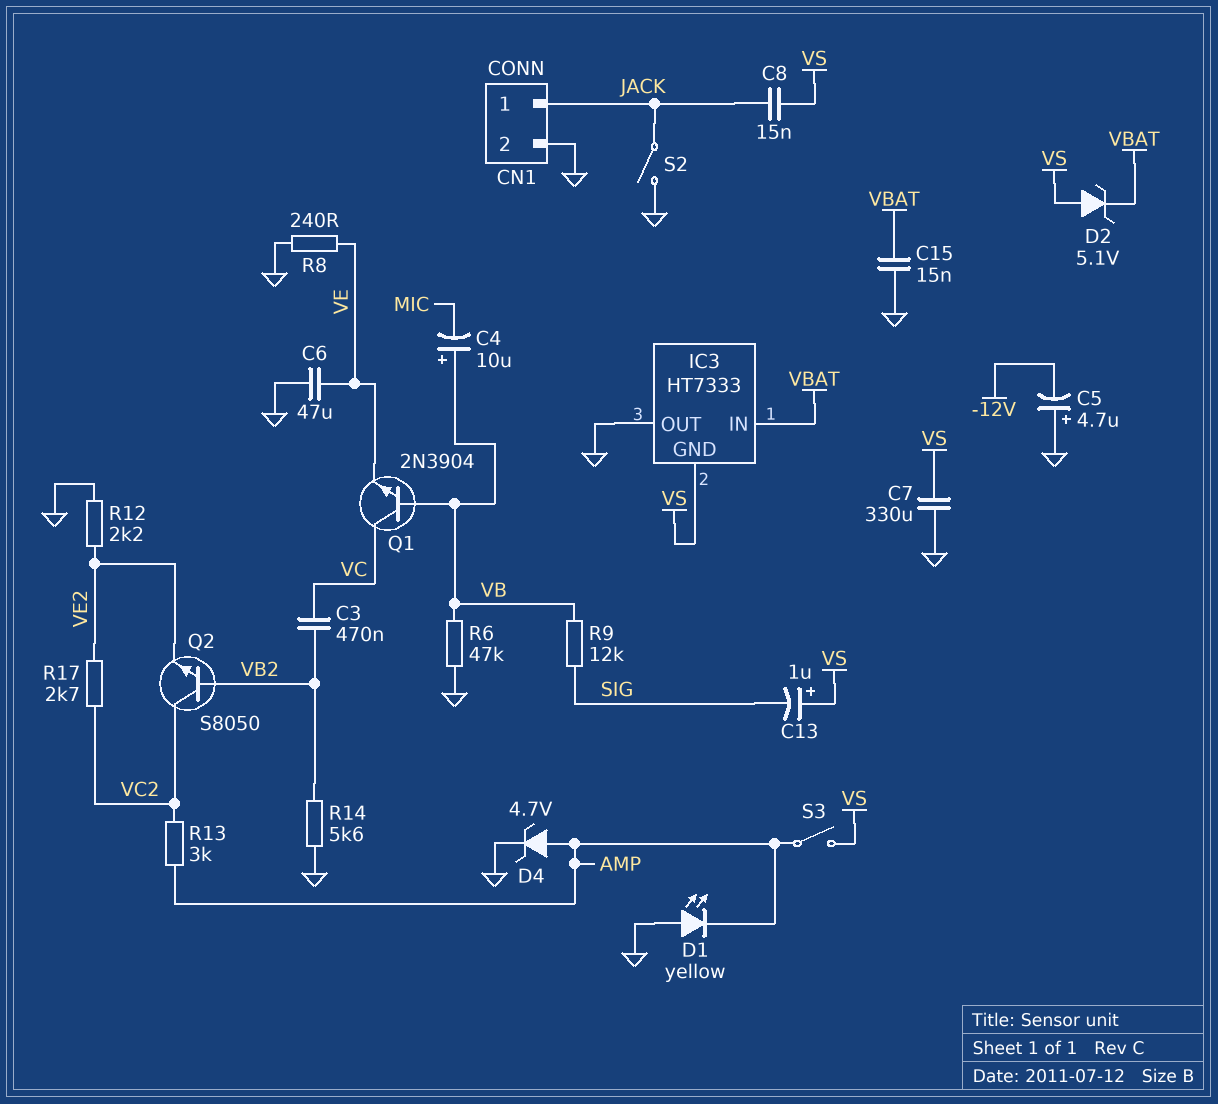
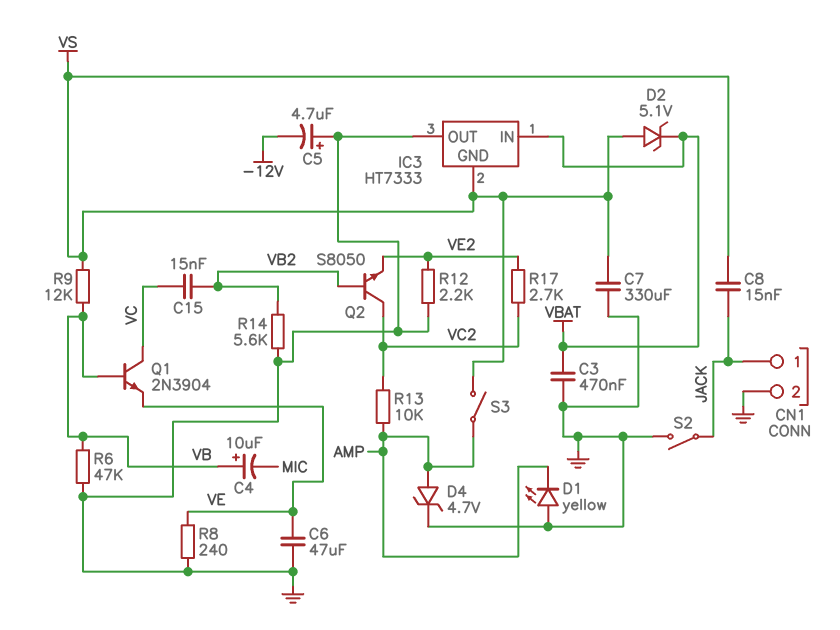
C3: 470nF (VB2, VC) -> 470nF (GND, VBAT)
C13: 1uF (plus VS, minus SIG) -> none
C15: 15nF (GND, VBAT) -> 15nF (VB2, VC)
R9: 12k (SIG, VB) -> 12k (VB, VS)
R13: 3k (AMP, VC2) -> 10k (AMP, VC2)

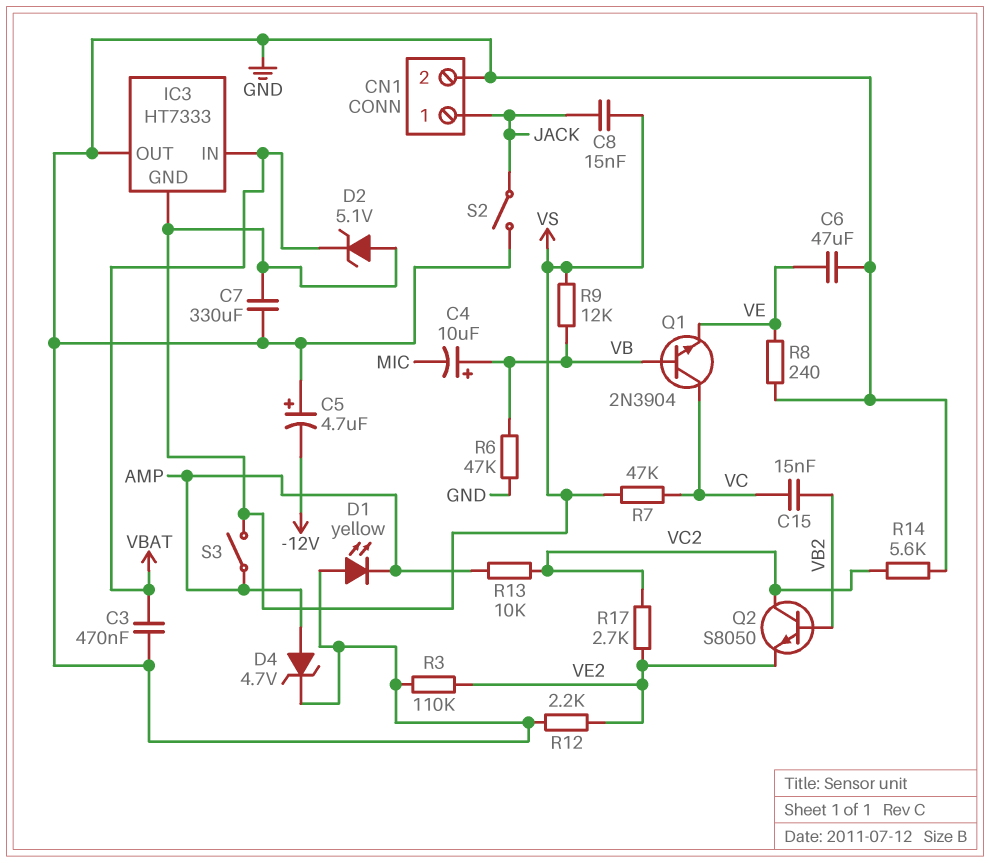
R3: none -> 110k (GND, VE2)
R7: none -> 47k (VC, VS)
R14: 5.6k (GND, VB2) -> 5.6k (GND, VC2)

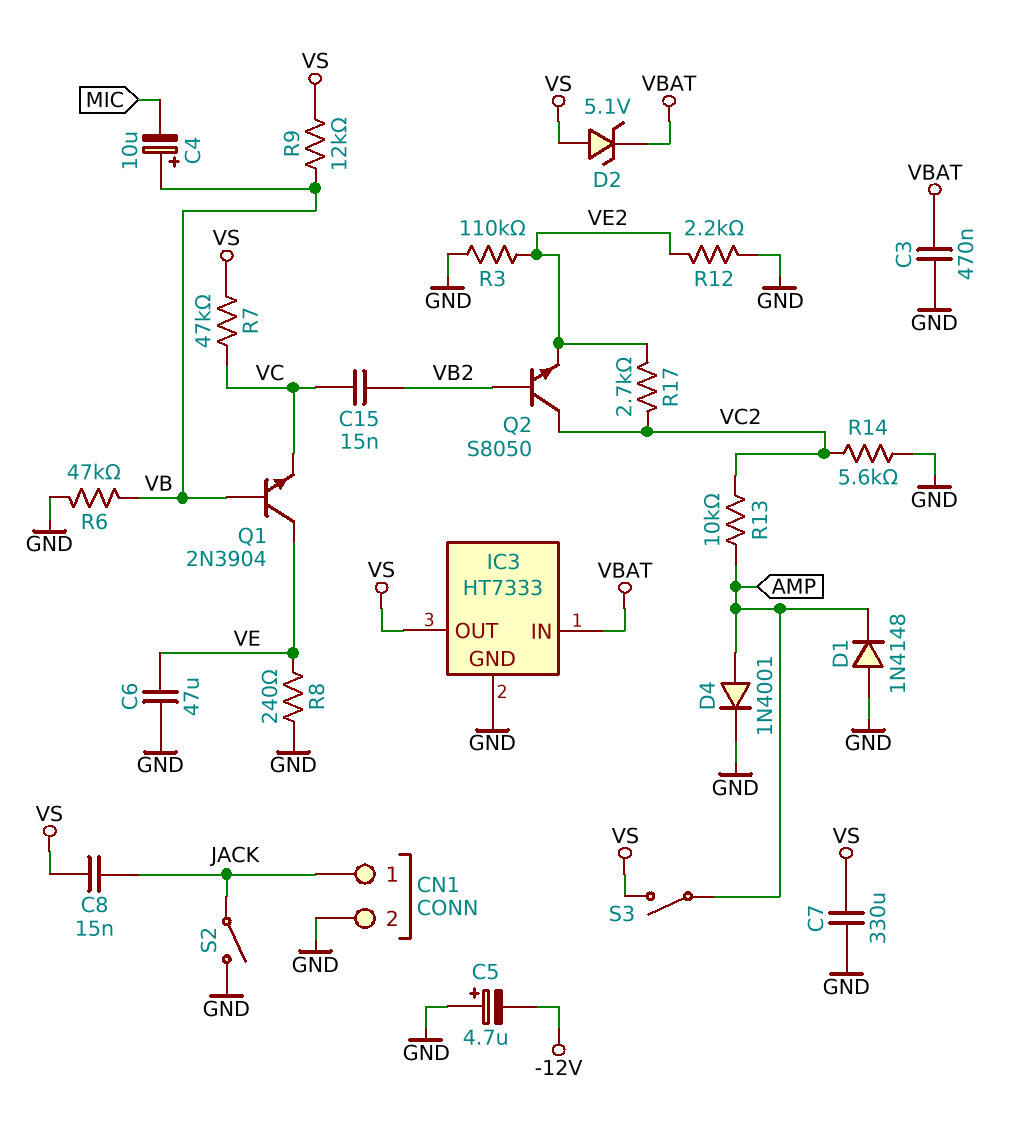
D1: LED yellow (A GND, K AMP) -> diode 1N4148 (A GND, K AMP)
D4: zener 4.7V (A AMP, K GND) -> diode 1N4001 (A AMP, K GND)
IC3 pin GND: VS -> GND
IC3 pin OUT: GND -> VS
Q1: NPN 2N3904 (B VB, C VC, E VE) -> NPN 2N3904 (B VB, C VE, E VC)

